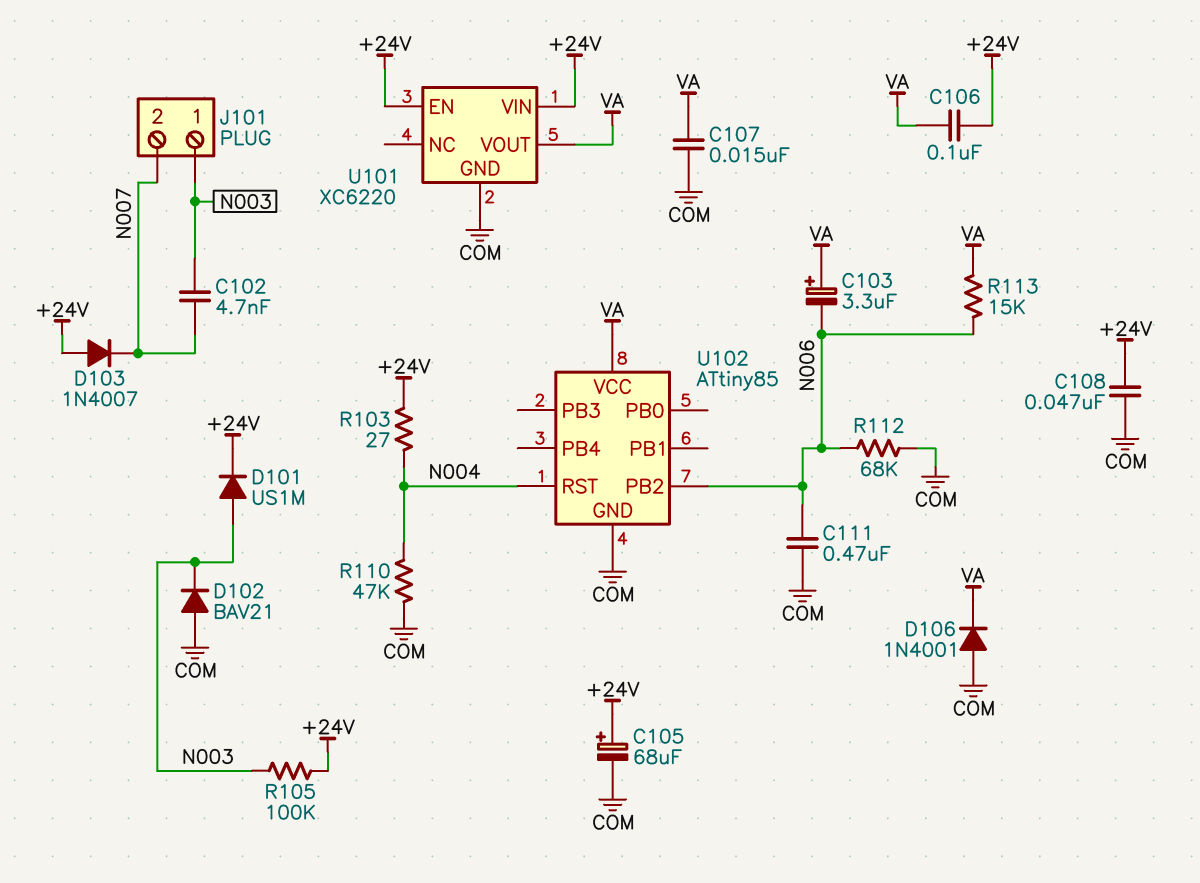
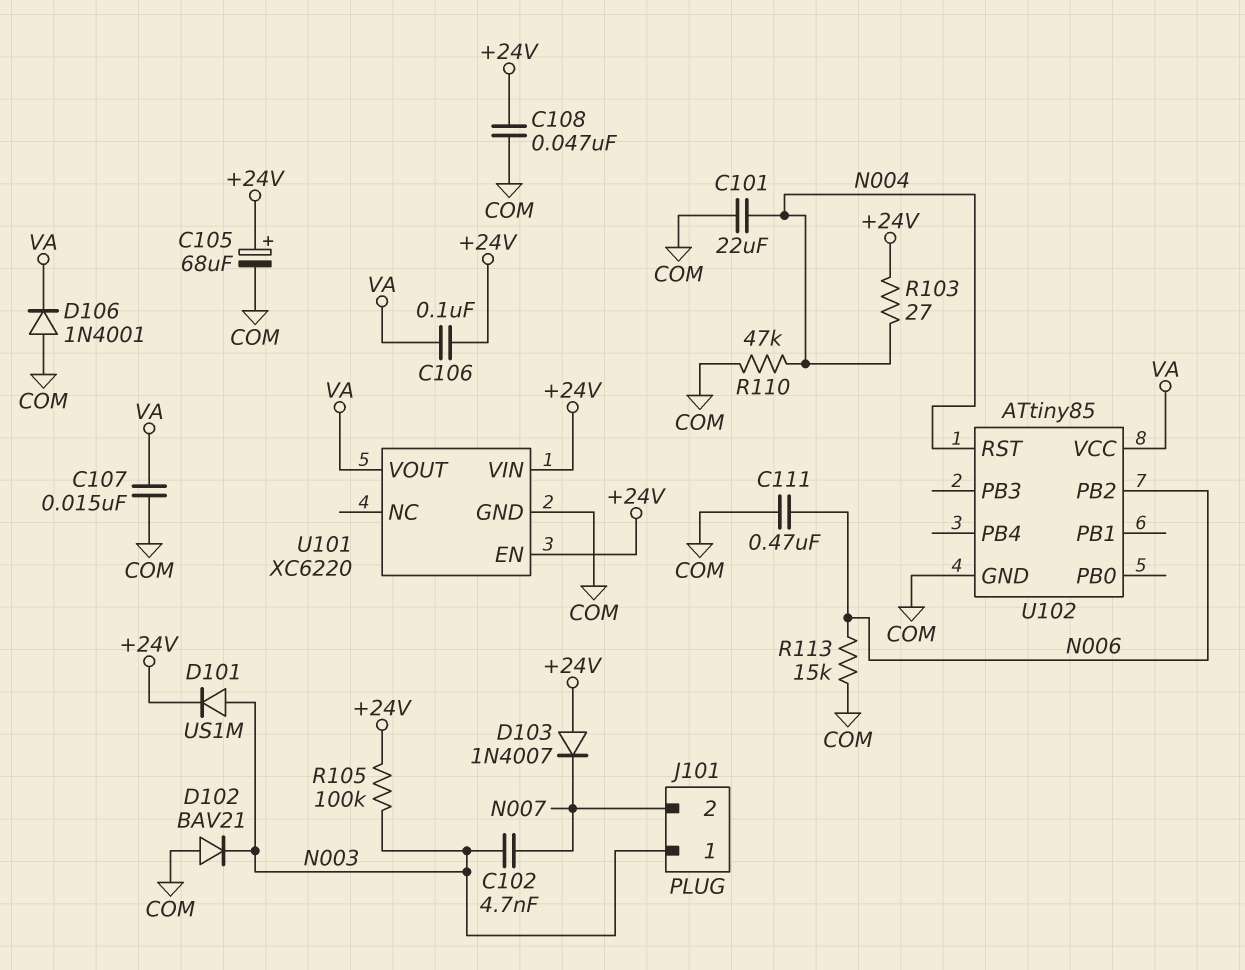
C101: none -> 22uF (COM, N004)
C103: 3.3uF (plus VA, minus N006) -> none
R112: 68k (COM, N006) -> none
R113: 15k (N006, VA) -> 15k (COM, N006)

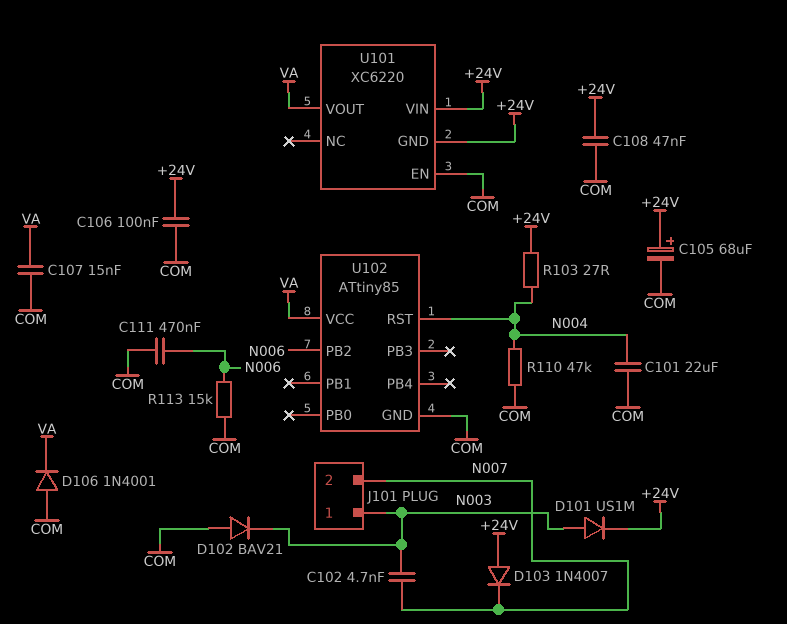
C106: 100nF (+24V, VA) -> 100nF (+24V, COM)
R105: 100k (+24V, N003) -> none
U101 pin EN: +24V -> COM
U101 pin GND: COM -> +24V

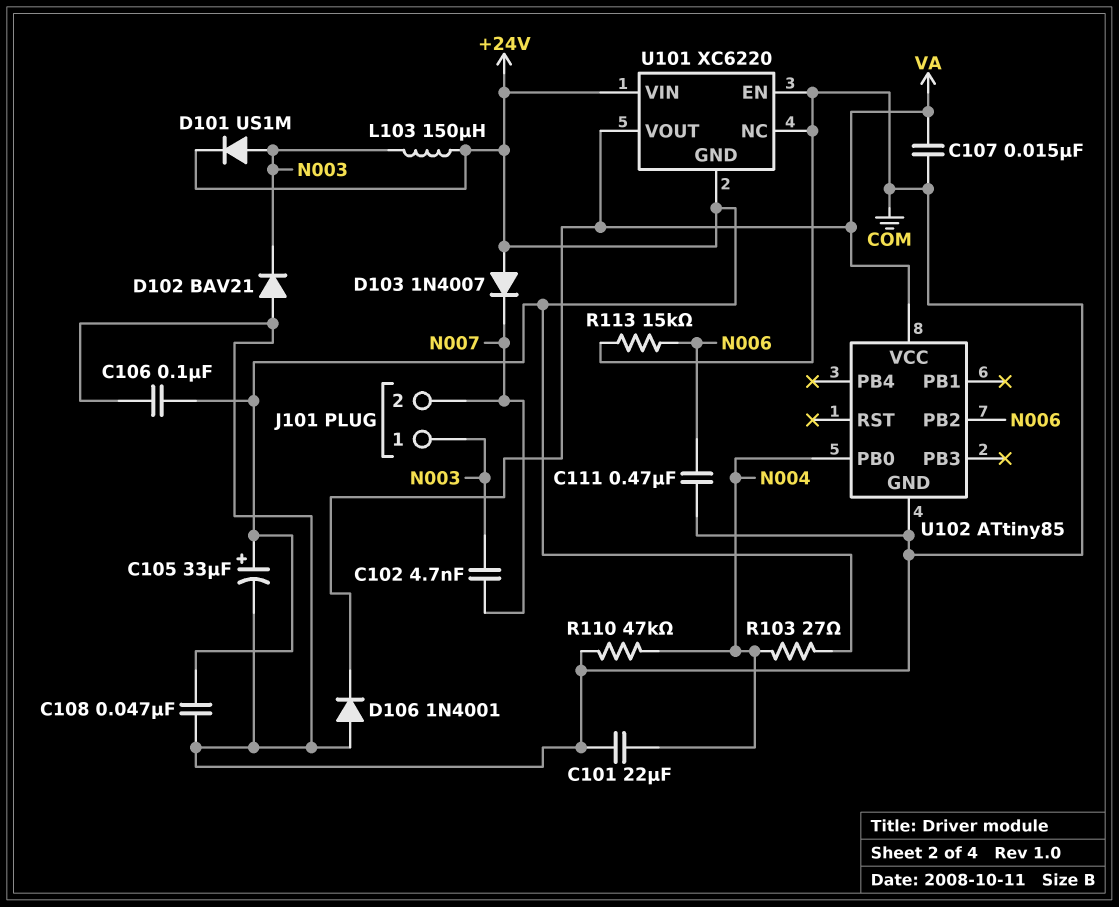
C105: 68uF (plus +24V, minus COM) -> 33uF (plus +24V, minus COM)
L103: none -> 150uH (+24V, N003)
U101 pin NC: none -> COM
U102 pin PB0: none -> N004
U102 pin RST: N004 -> none

